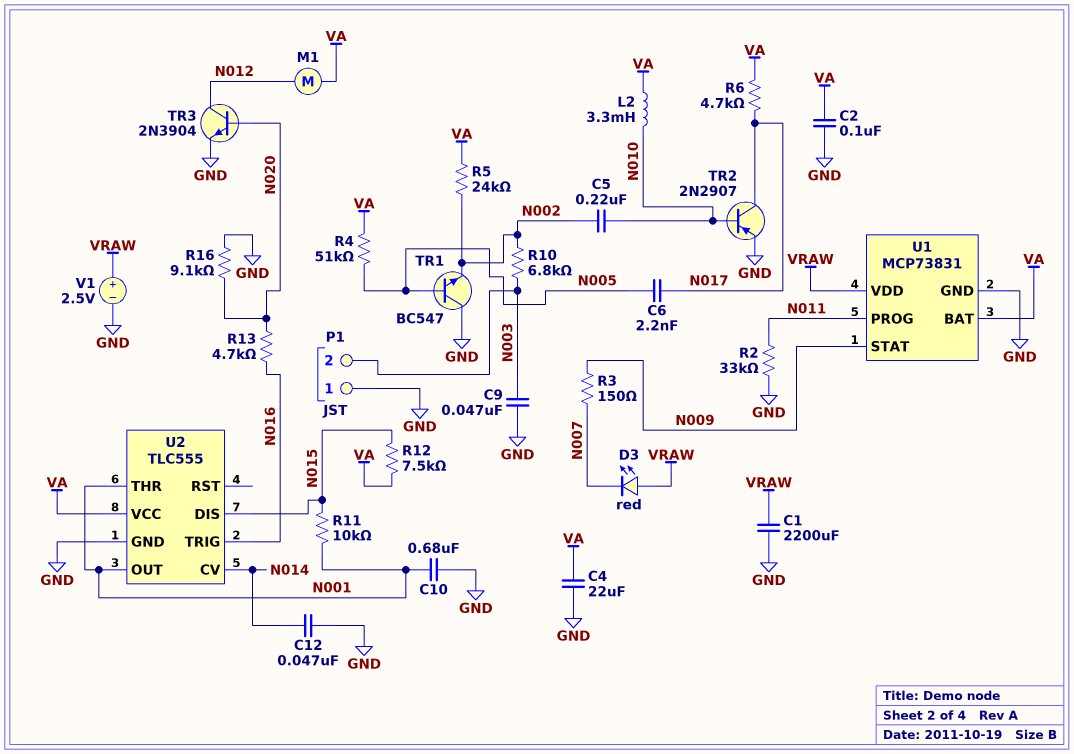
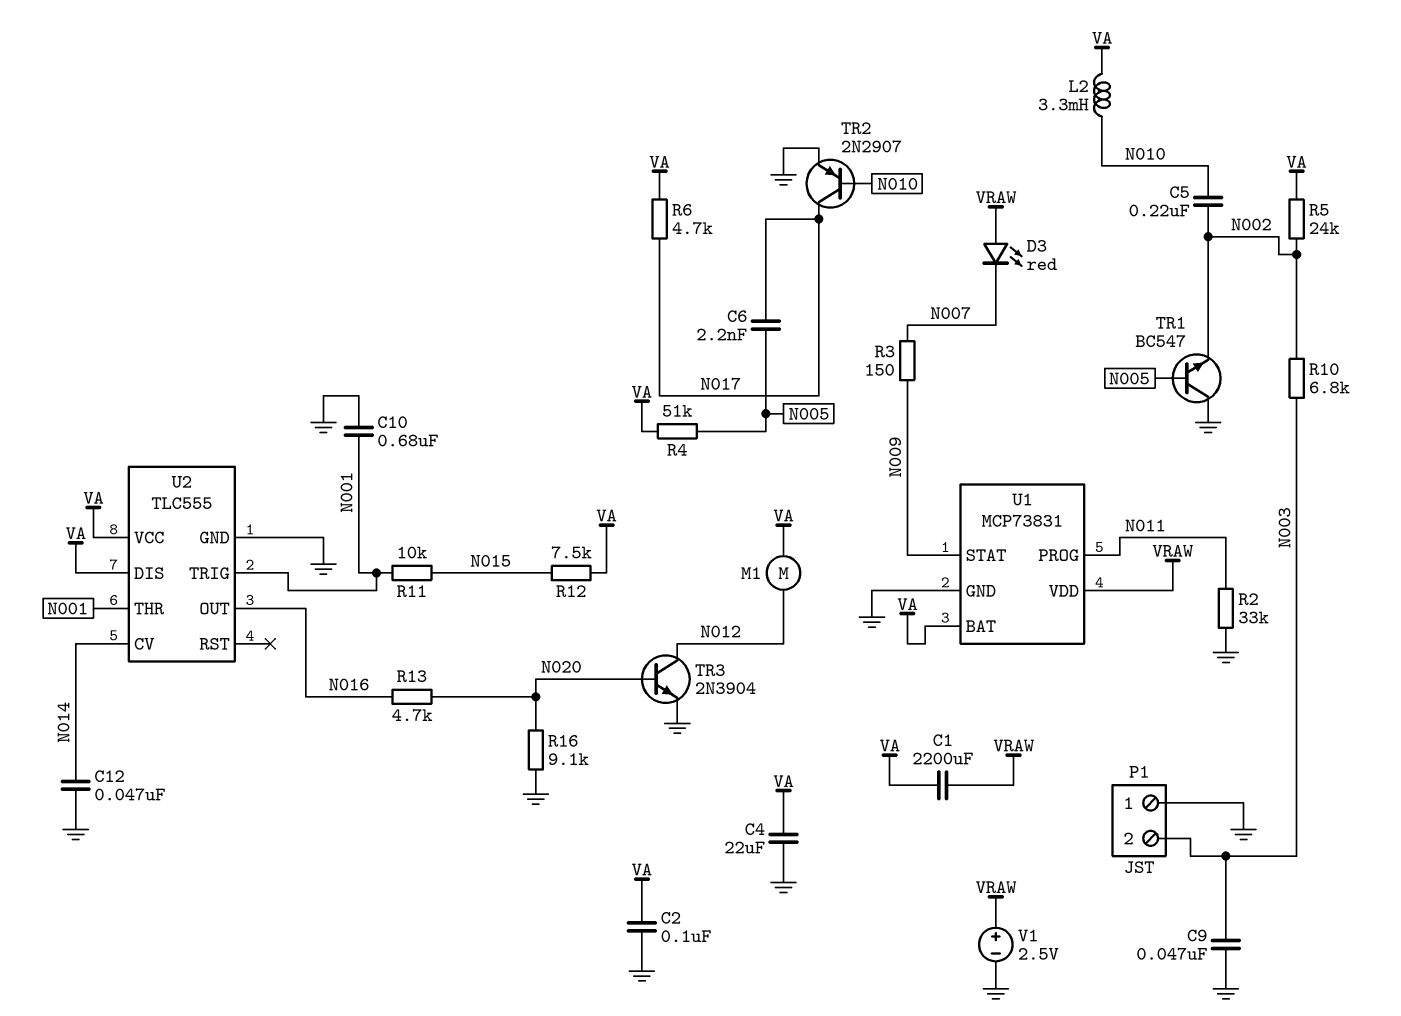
C1: 2200uF (GND, VRAW) -> 2200uF (VA, VRAW)
U2 pin DIS: N015 -> VA
U2 pin OUT: N001 -> N016
U2 pin TRIG: N016 -> N001

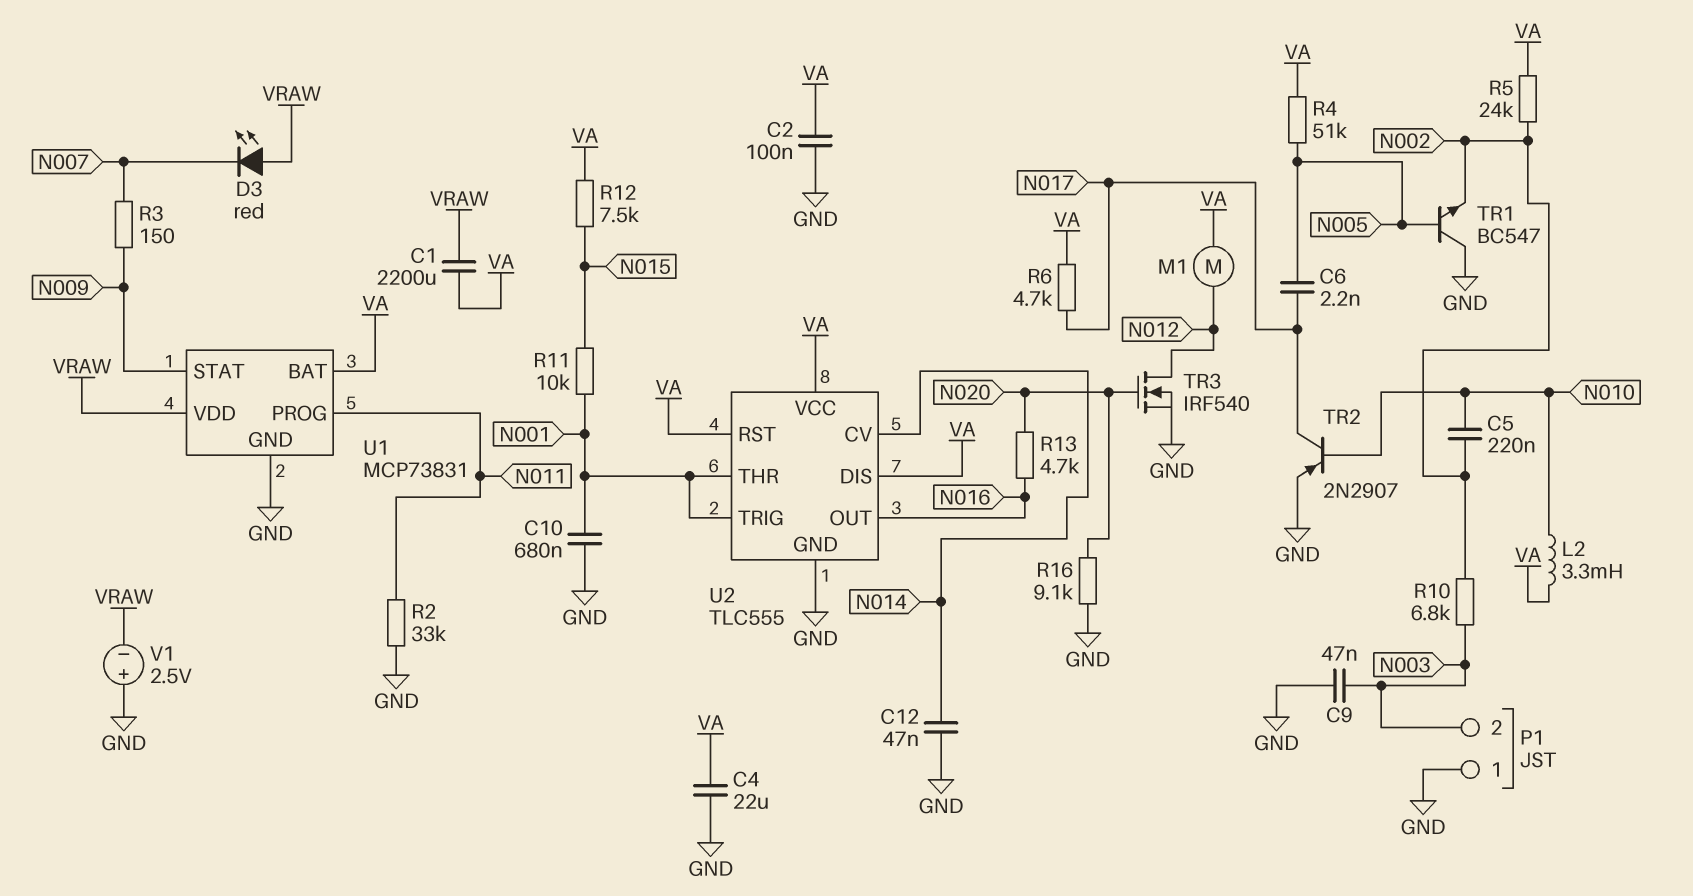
TR3: NPN 2N3904 (B N020, C N012, E GND) -> NMOS IRF540 (G N020, D N012, S GND)
U2 pin RST: none -> VA
V1: 2.5V (plus VRAW, minus GND) -> 2.5V (plus GND, minus VRAW)

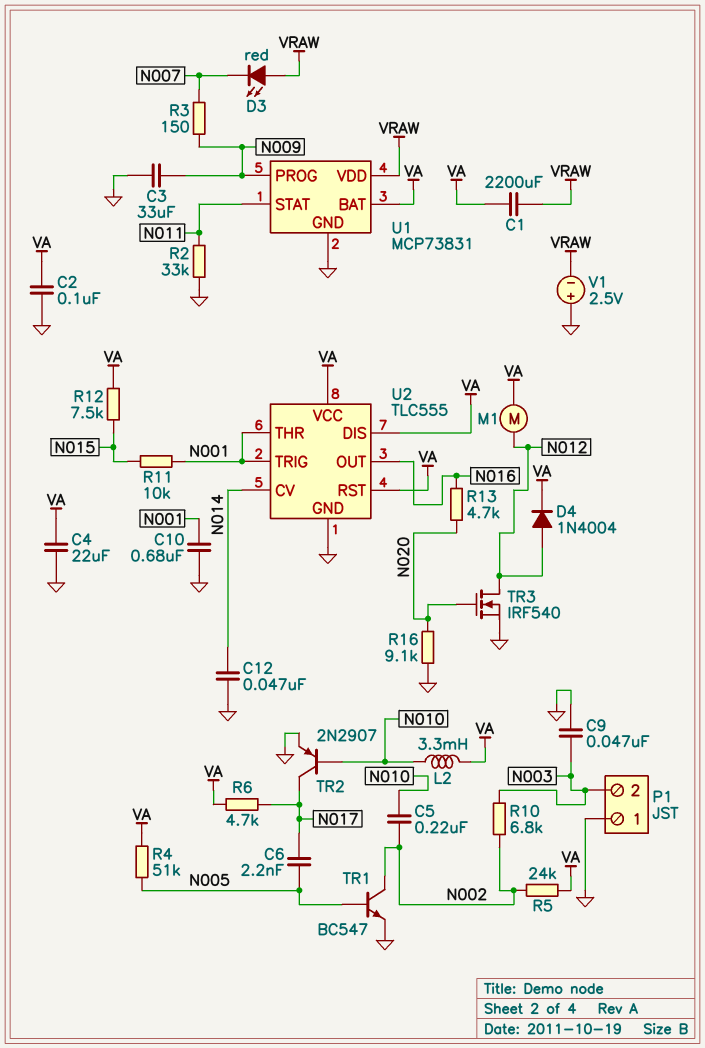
C3: none -> 33uF (GND, N009)
D4: none -> diode 1N4004 (A N012, K VA)
TR1: NPN BC547 (B N005, C GND, E N002) -> NPN BC547 (B N005, C N002, E GND)
U1 pin PROG: N011 -> N009
U1 pin STAT: N009 -> N011

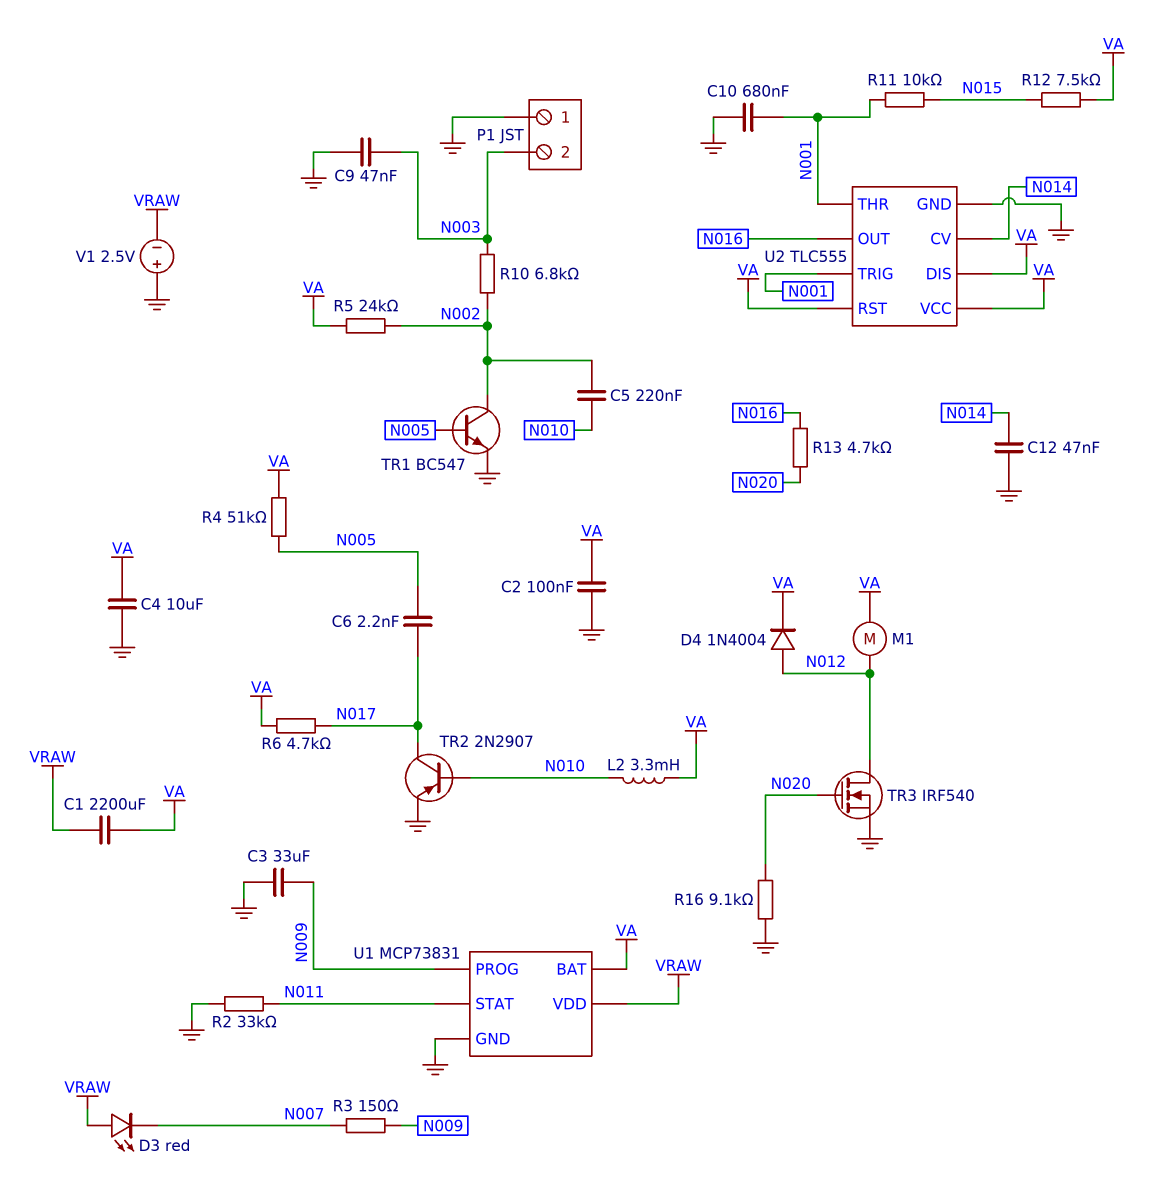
C4: 22uF (GND, VA) -> 10uF (GND, VA)

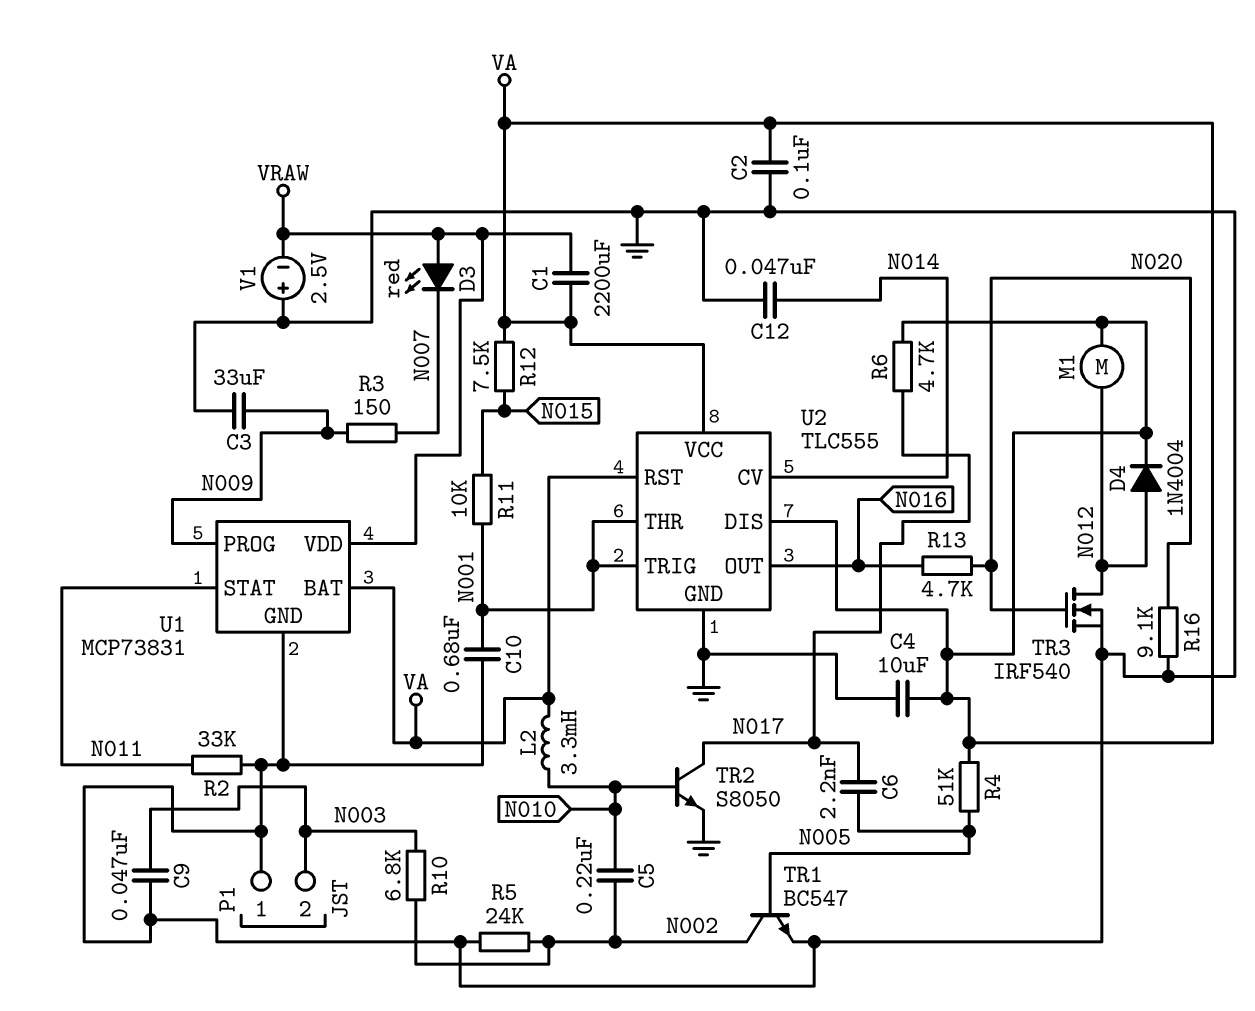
R5: 24k (N002, VA) -> 24k (GND, N002)
TR2: PNP 2N2907 (B N010, C N017, E GND) -> NPN S8050 (B N010, C N017, E GND)

